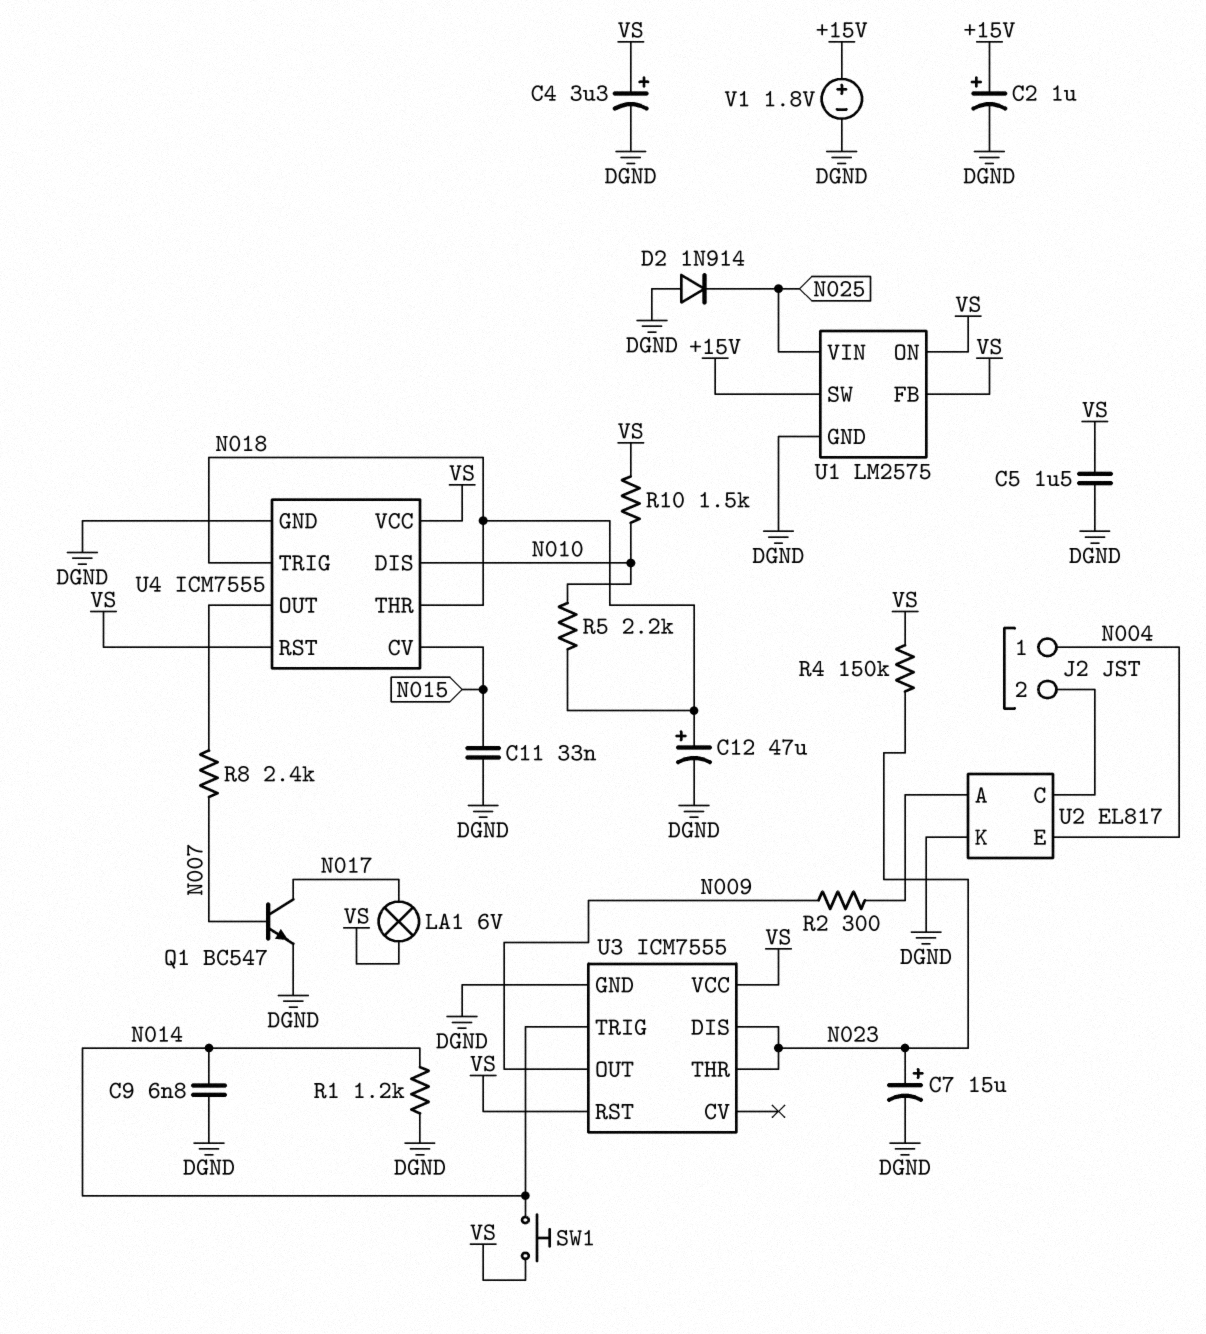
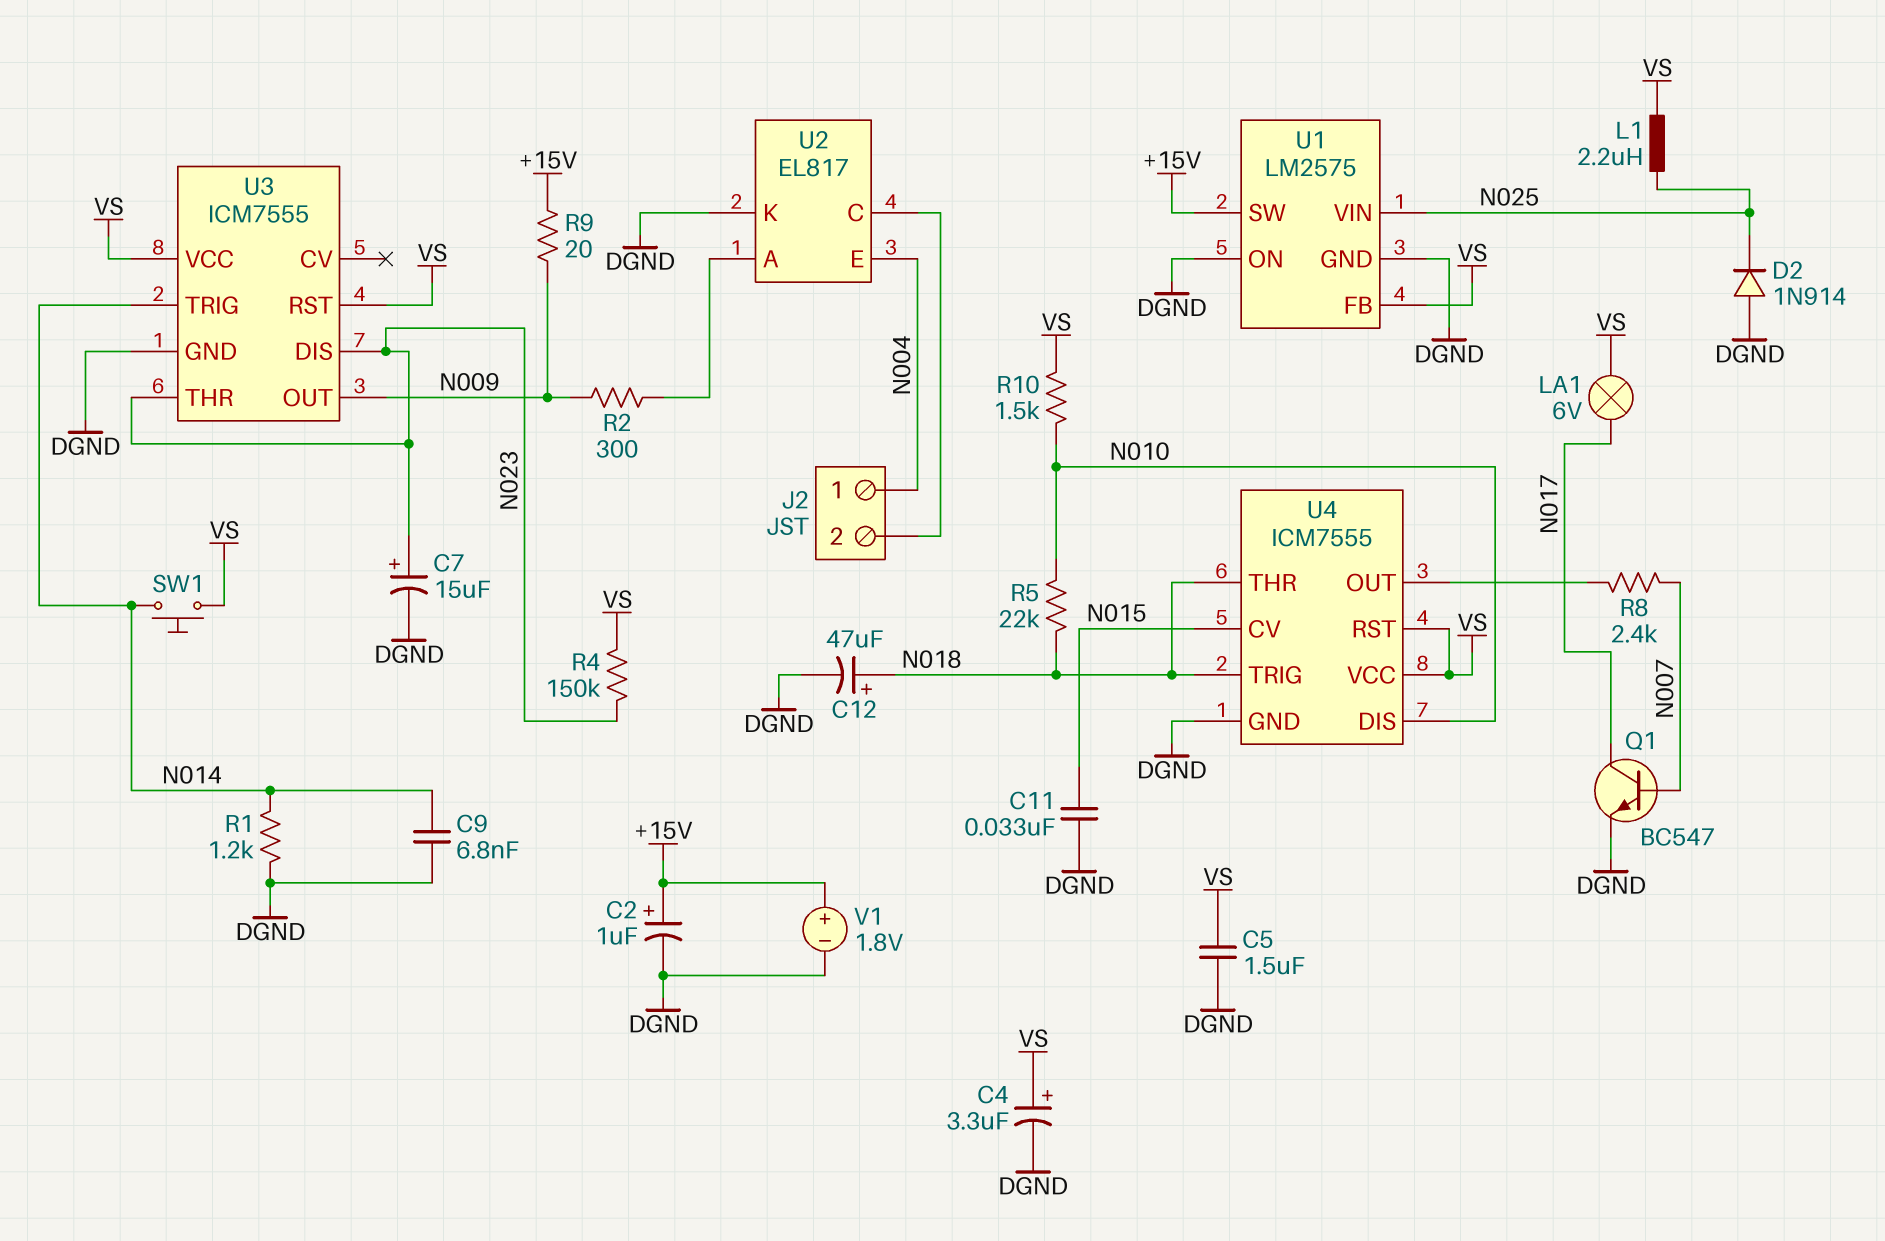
L1: none -> 2.2uH (N025, VS)
R5: 2.2k (N010, N018) -> 22k (N010, N018)
R9: none -> 20 (+15V, N009)
U1 pin ON: VS -> DGND

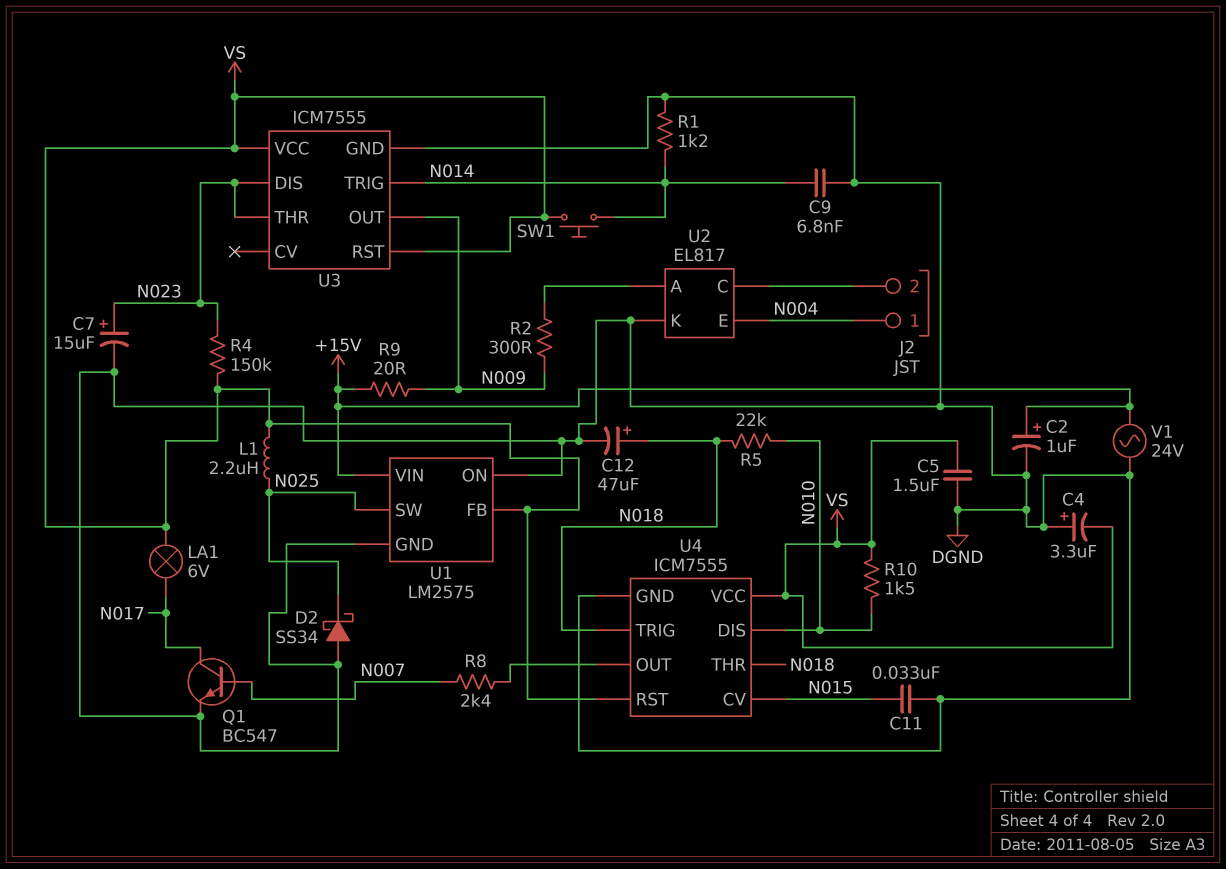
C4: 3.3uF (plus VS, minus DGND) -> 3.3uF (plus DGND, minus VS)
D2: diode 1N914 (A DGND, K N025) -> schottky SS34 (A DGND, K N025)
U1 pin SW: +15V -> N025
U1 pin VIN: N025 -> +15V
V1: 1.8V (plus +15V, minus DGND) -> AC 24V (+15V, DGND)

